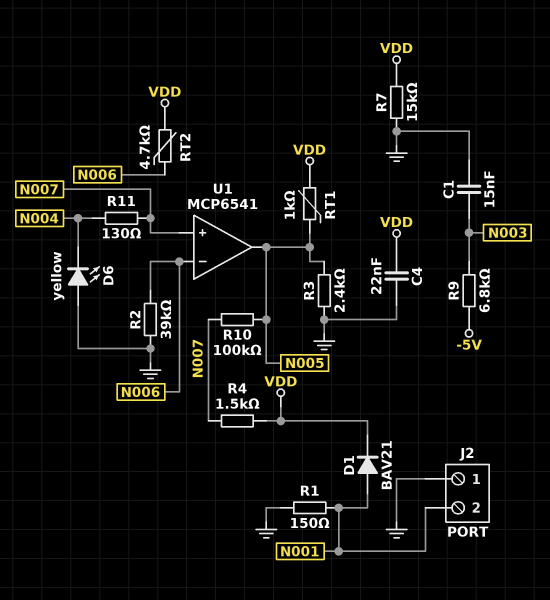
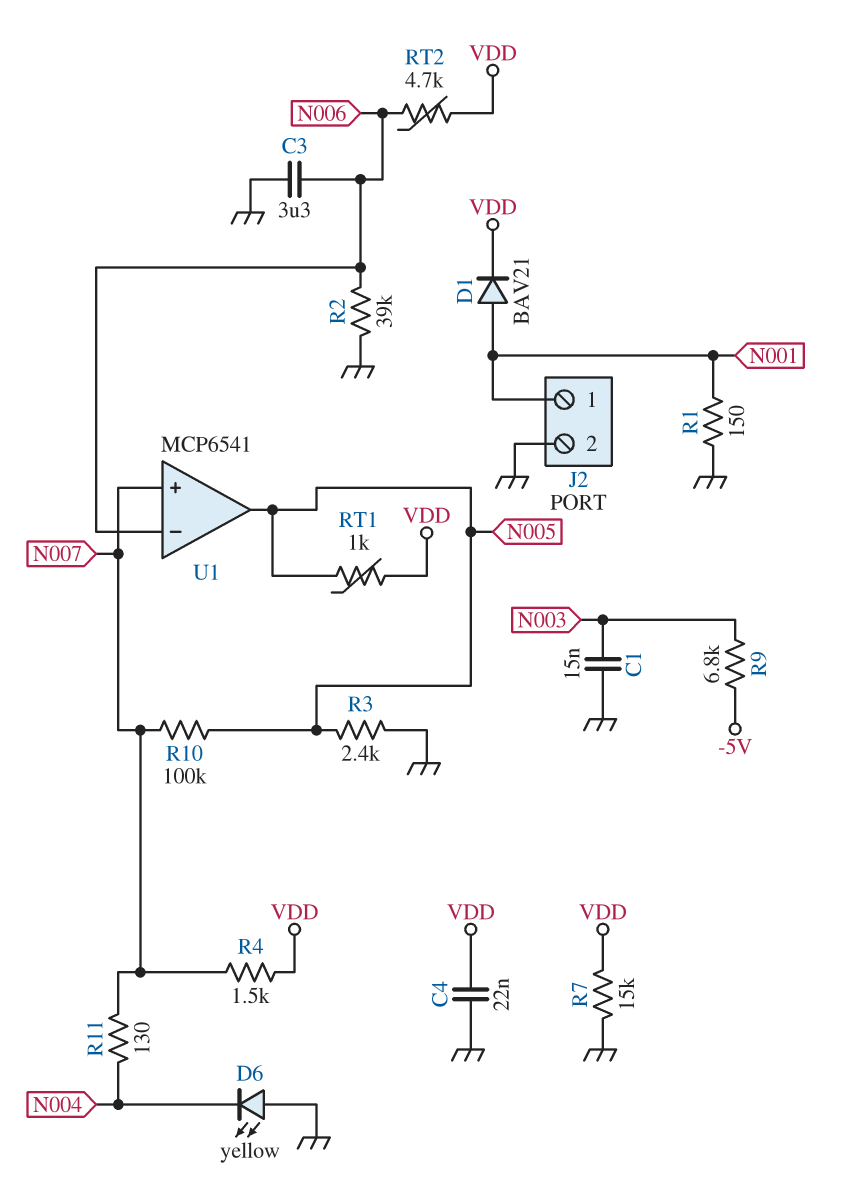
C3: none -> 3.3uF (GND, N006)
J2 pin 1: GND -> N001
J2 pin 2: N001 -> GND

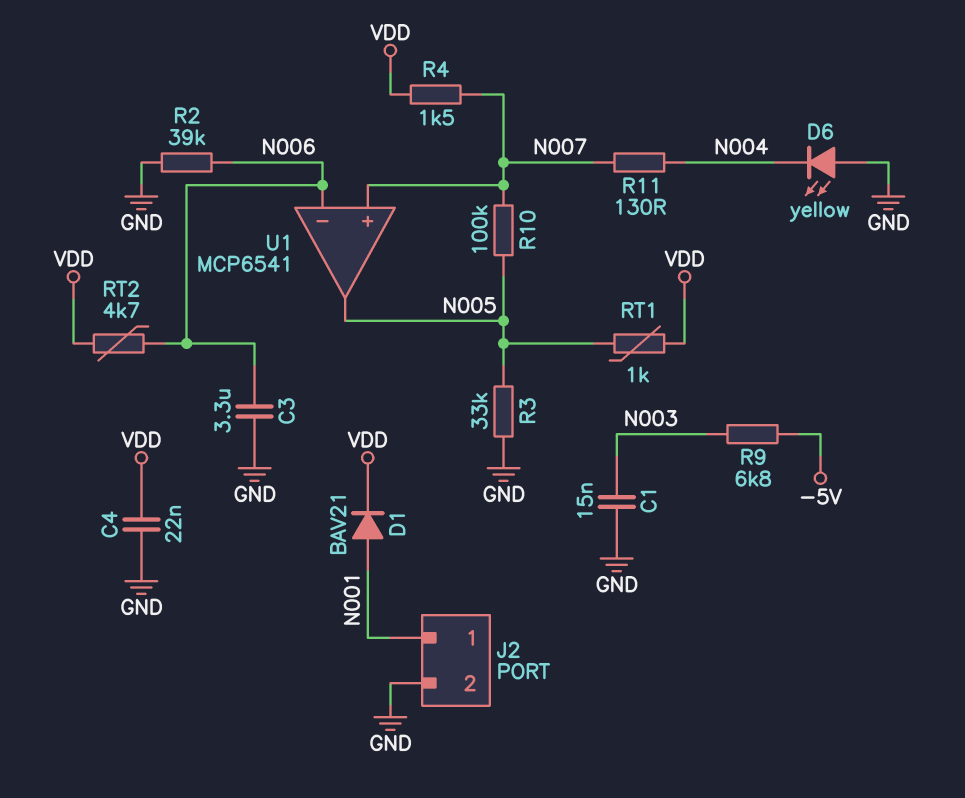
R1: 150 (GND, N001) -> none
R3: 2.4k (GND, N005) -> 33k (GND, N005)
R7: 15k (GND, VDD) -> none

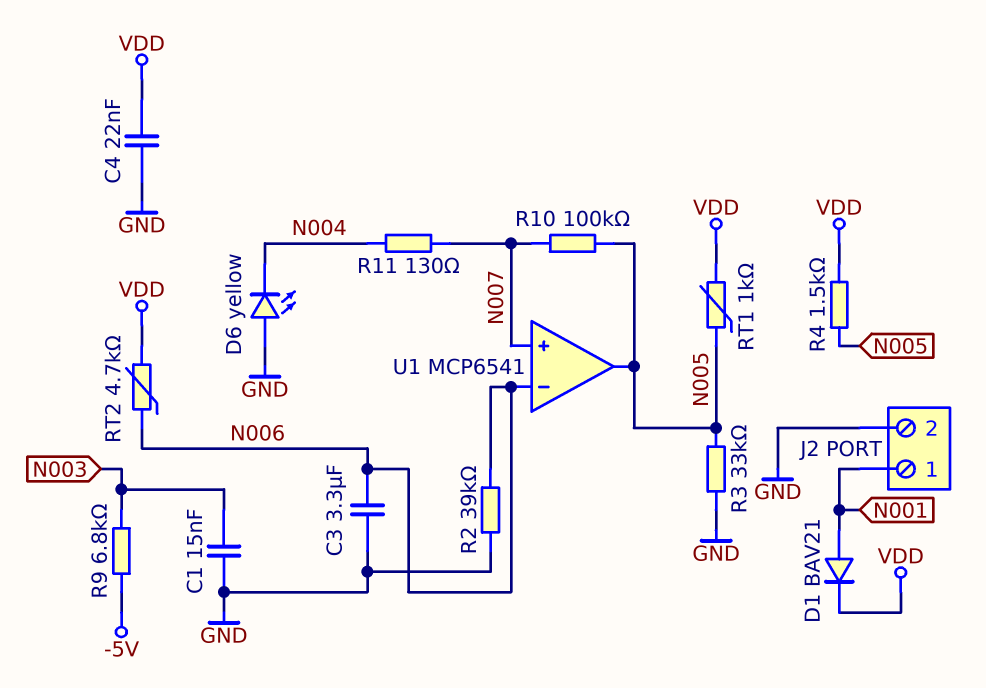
R4: 1.5k (N007, VDD) -> 1.5k (N005, VDD)

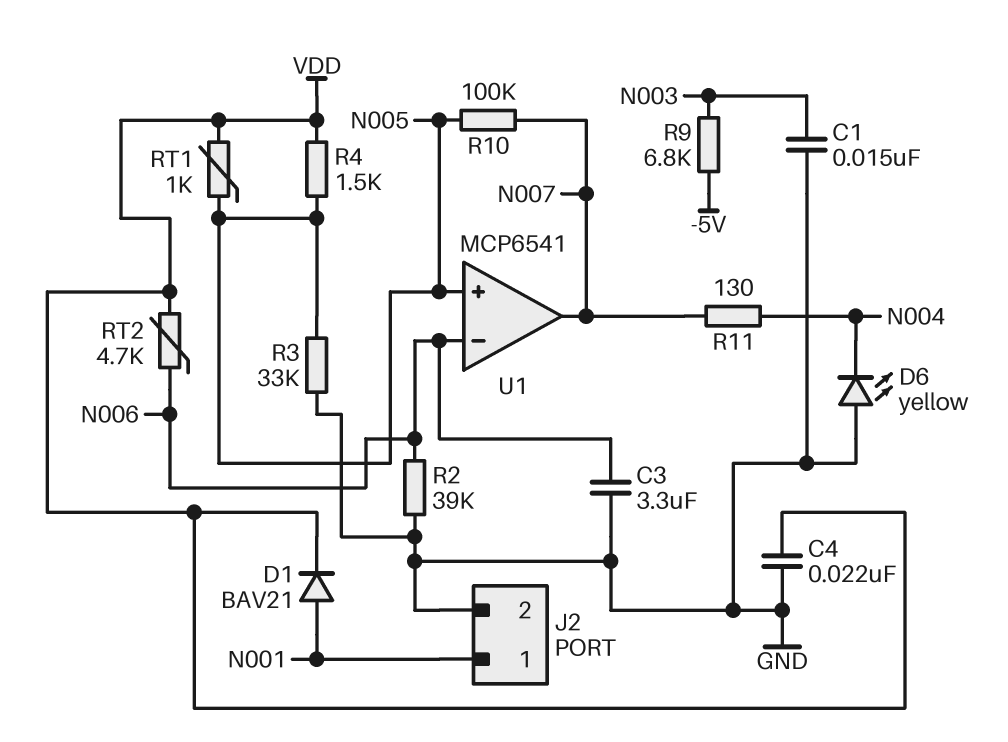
U1 pin in+: N007 -> N005
U1 pin out: N005 -> N007

